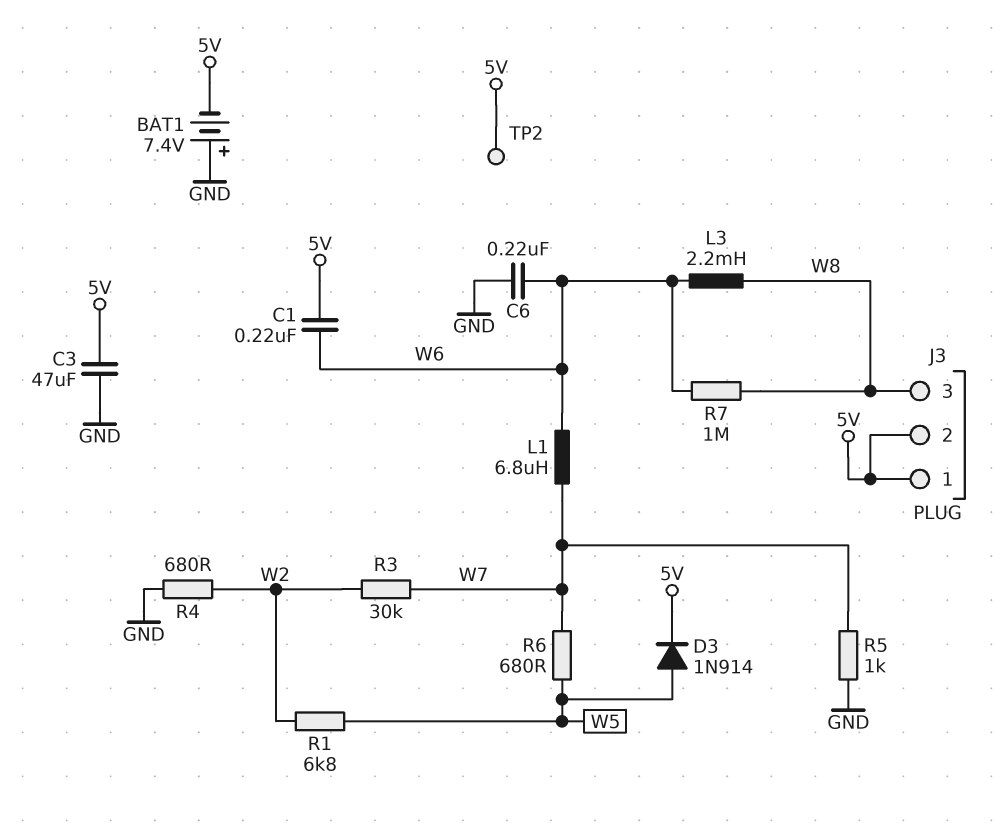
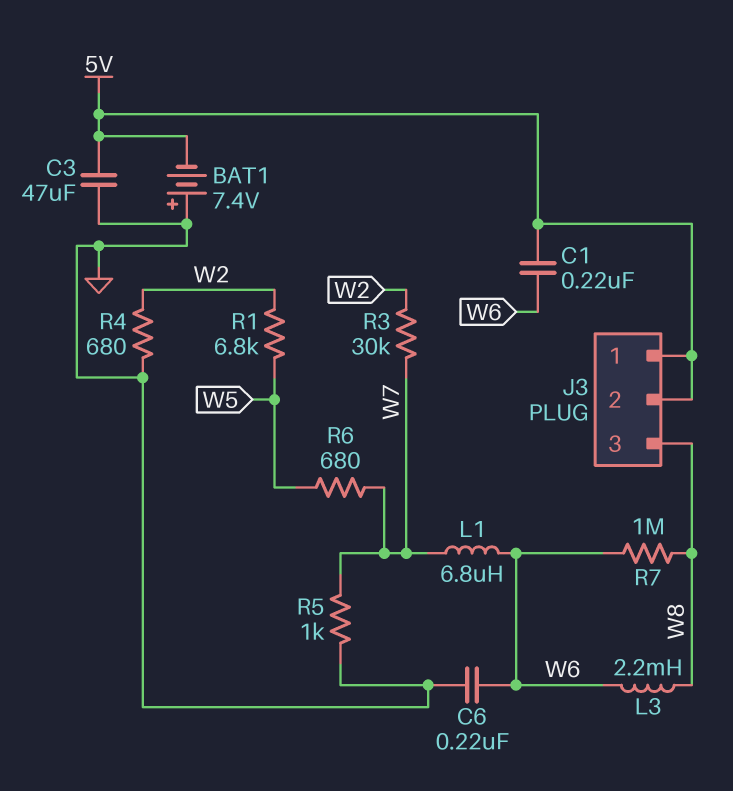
D3: diode 1N914 (A W5, K 5V) -> none
TP2: test point (5V) -> none

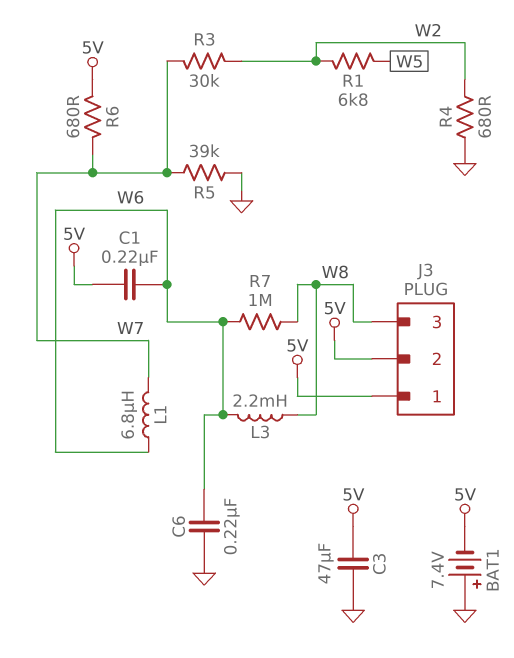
R5: 1k (GND, W7) -> 39k (GND, W7)
R6: 680 (W5, W7) -> 680 (5V, W7)

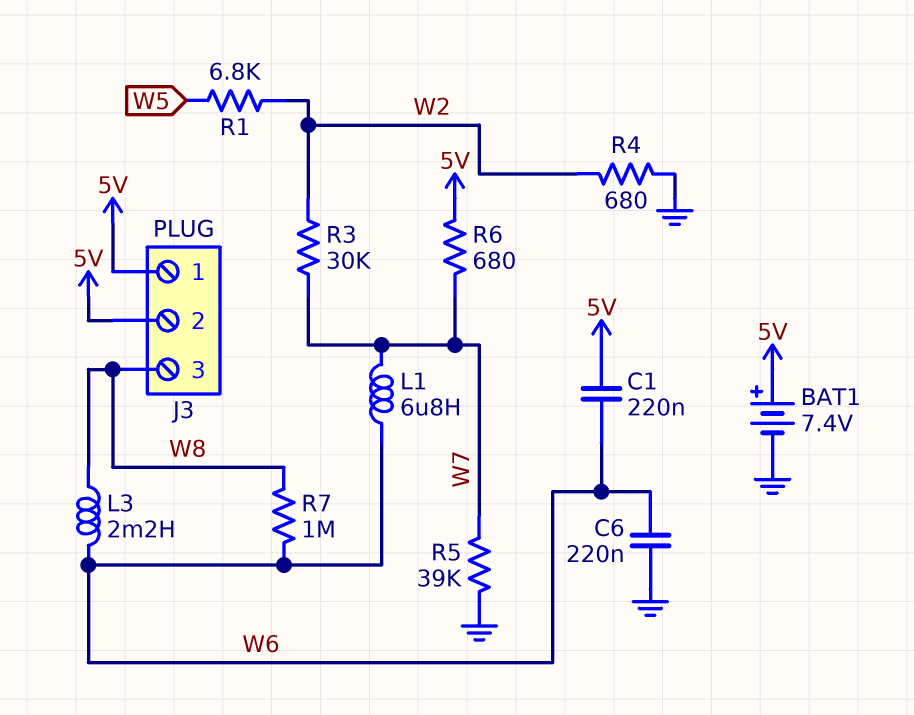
BAT1: 7.4V (plus GND, minus 5V) -> 7.4V (plus 5V, minus GND)
C3: 47uF (5V, GND) -> none

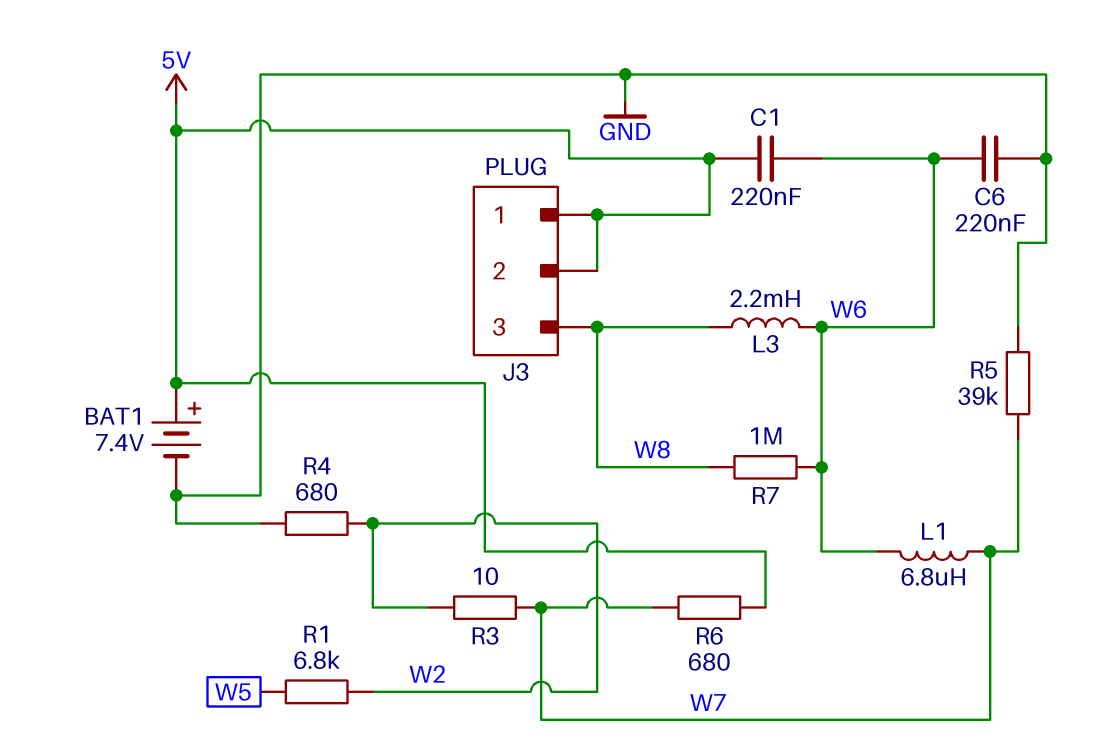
R3: 30k (W2, W7) -> 10 (W2, W7)

